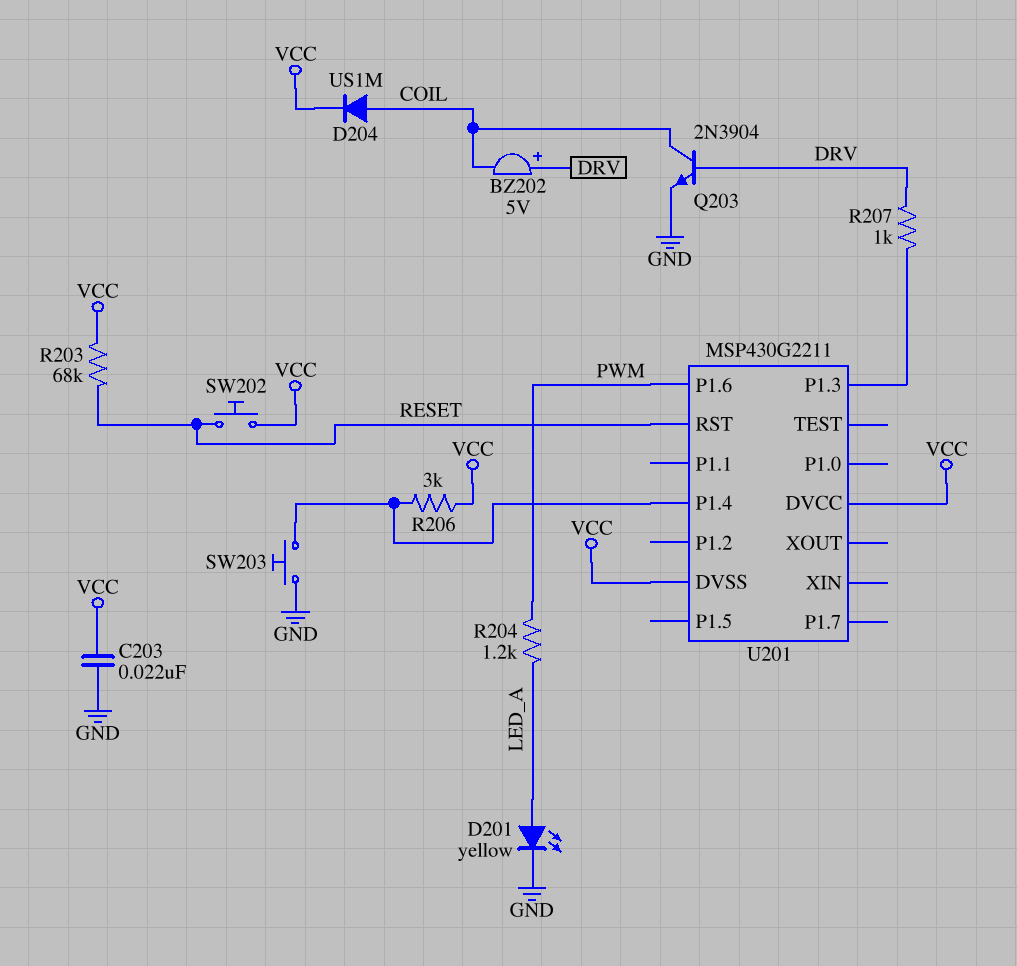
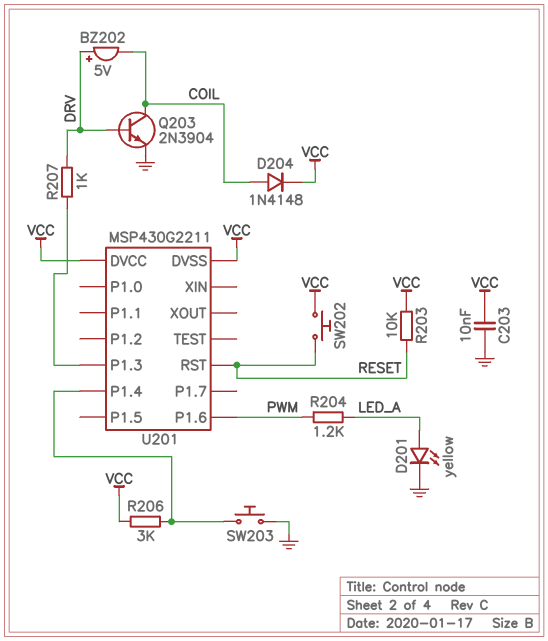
C203: 22nF (GND, VCC) -> 10nF (GND, VCC)
D204: diode US1M (A COIL, K VCC) -> diode 1N4148 (A COIL, K VCC)
R203: 68k (RESET, VCC) -> 10k (RESET, VCC)

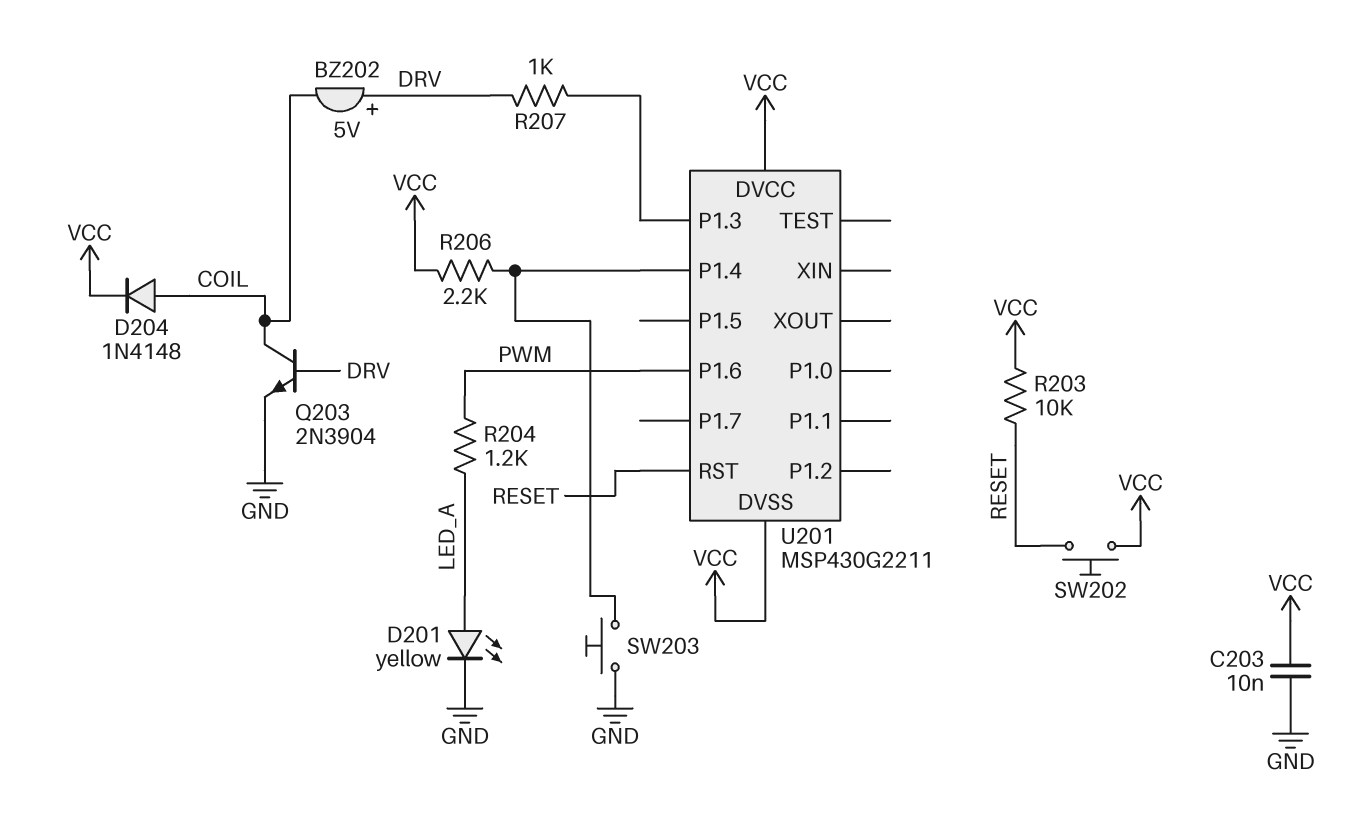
R206: 3k (U201/P1.4, VCC) -> 2.2k (U201/P1.4, VCC)

